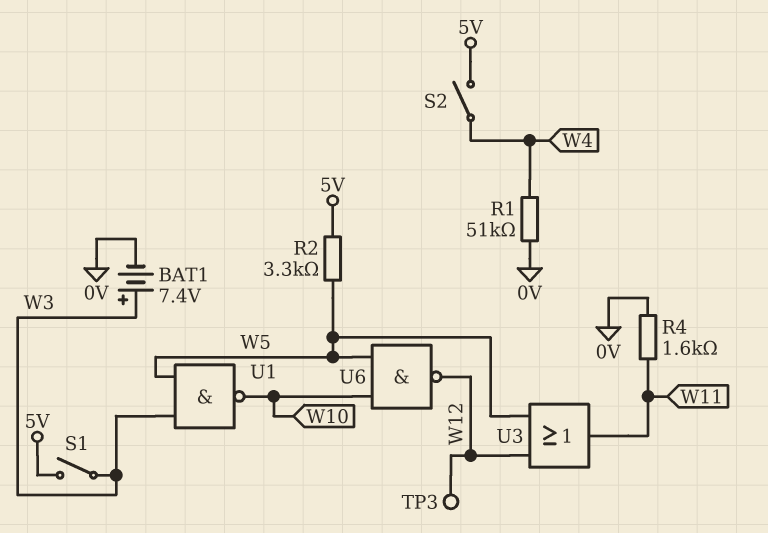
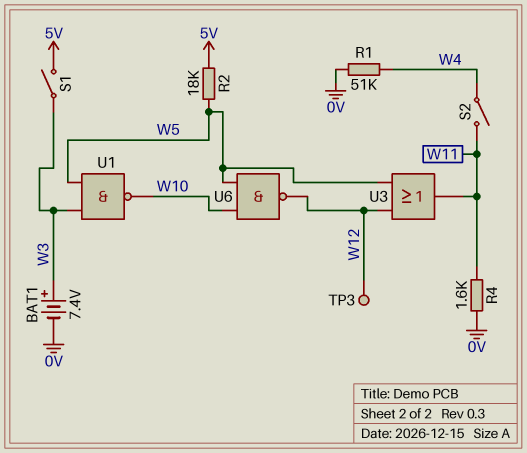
R2: 3.3k (5V, W5) -> 18k (5V, W5)
S2: switch (5V, W4) -> switch (W4, W11)

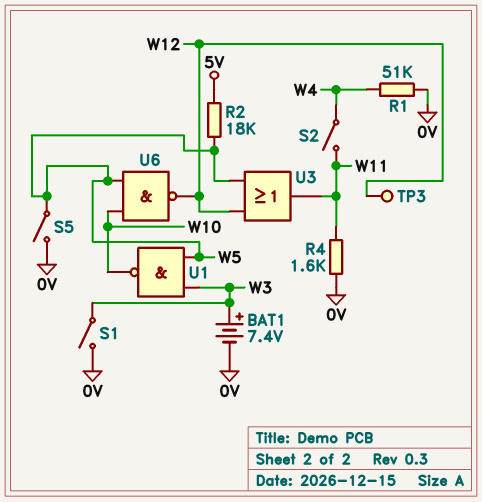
S1: switch (5V, W3) -> switch (0V, W3)
S5: none -> switch (0V, W5)

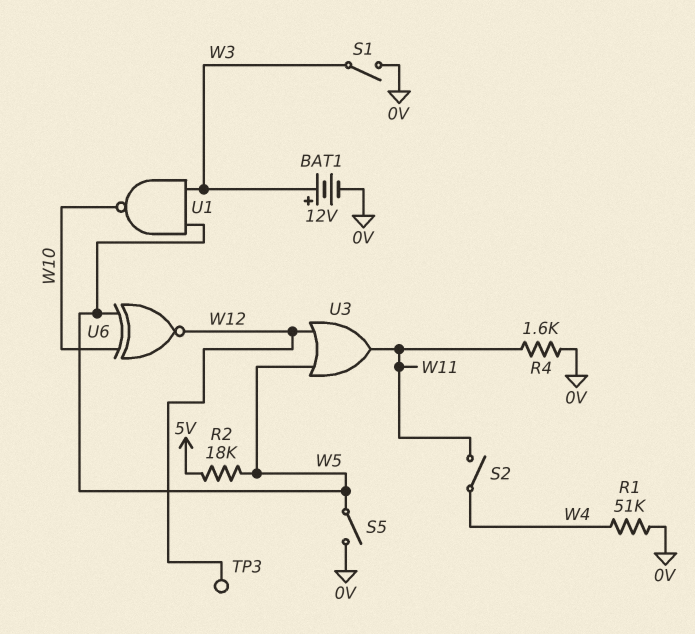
BAT1: 7.4V (plus W3, minus 0V) -> 12V (plus W3, minus 0V)
U6: NAND (in W5, in W10, out W12) -> XNOR (in W5, in W10, out W12)

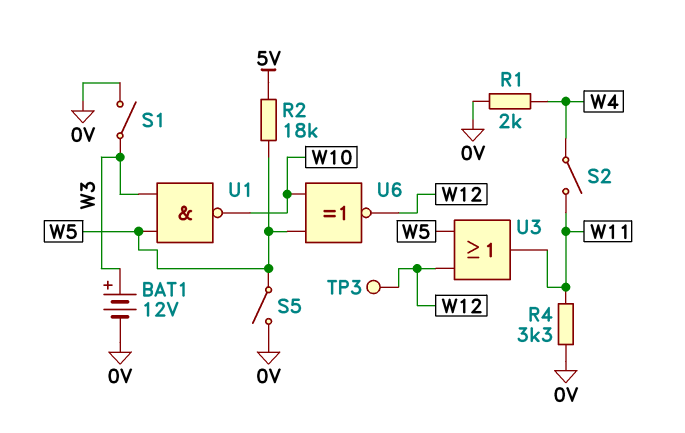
R1: 51k (0V, W4) -> 2k (0V, W4)
R4: 1.6k (0V, W11) -> 3.3k (0V, W11)

